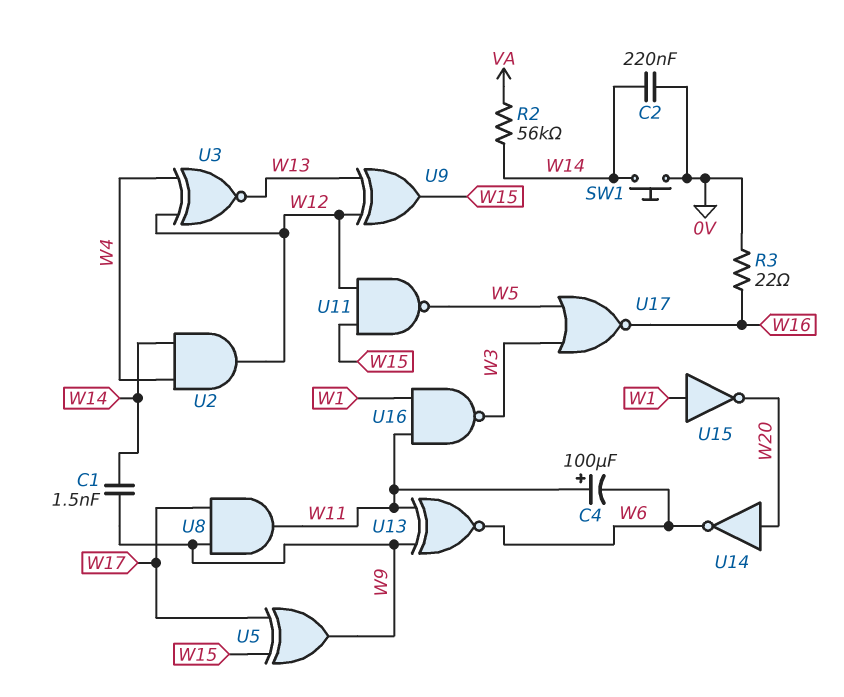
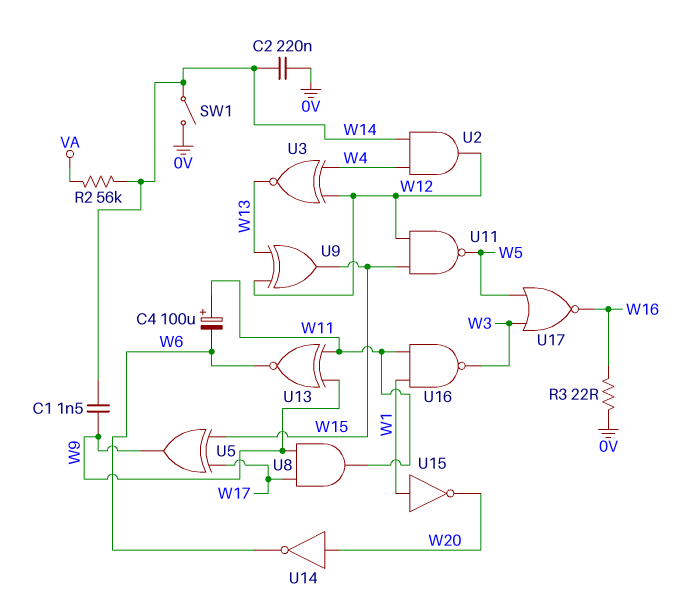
SW1: button (0V, W14) -> switch (0V, W14)

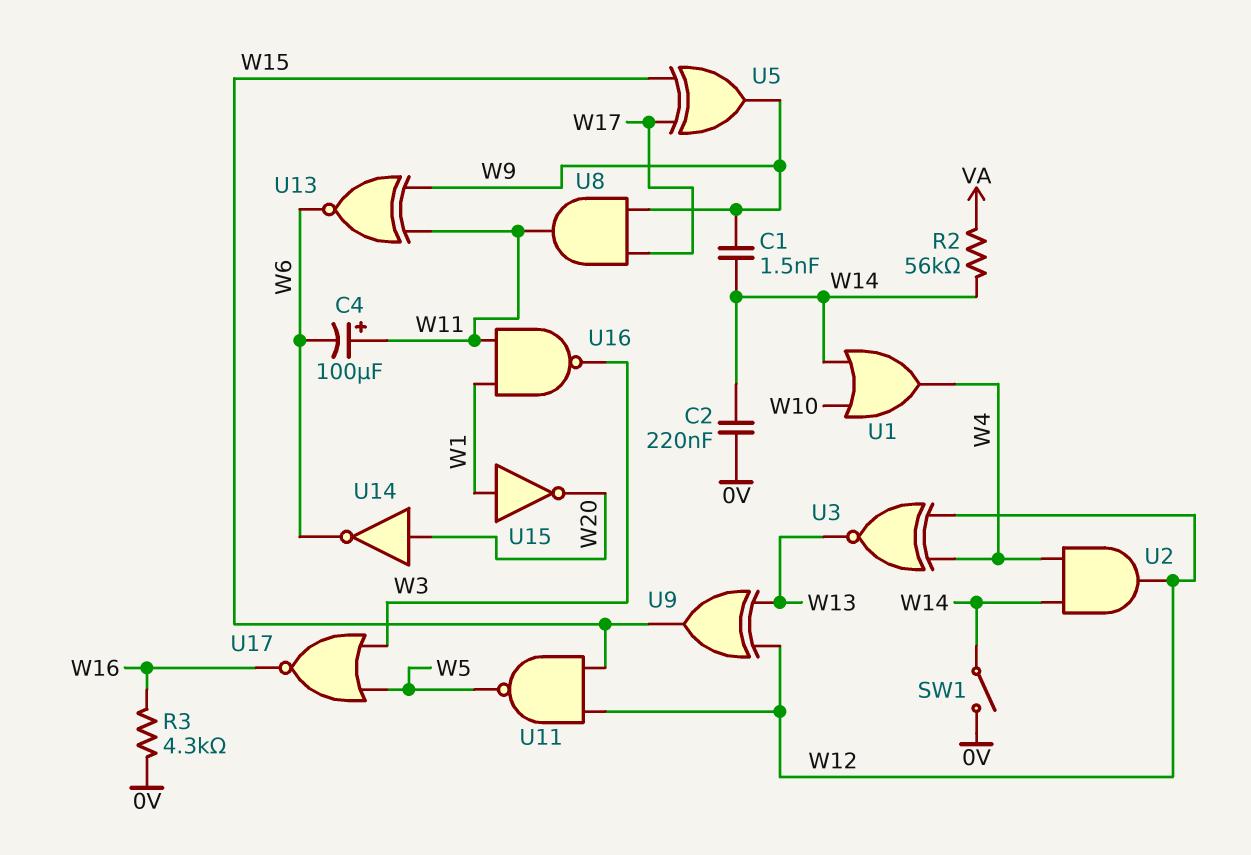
R3: 22 (0V, W16) -> 4.3k (0V, W16)
U1: none -> OR (in W10, in W14, out W4)

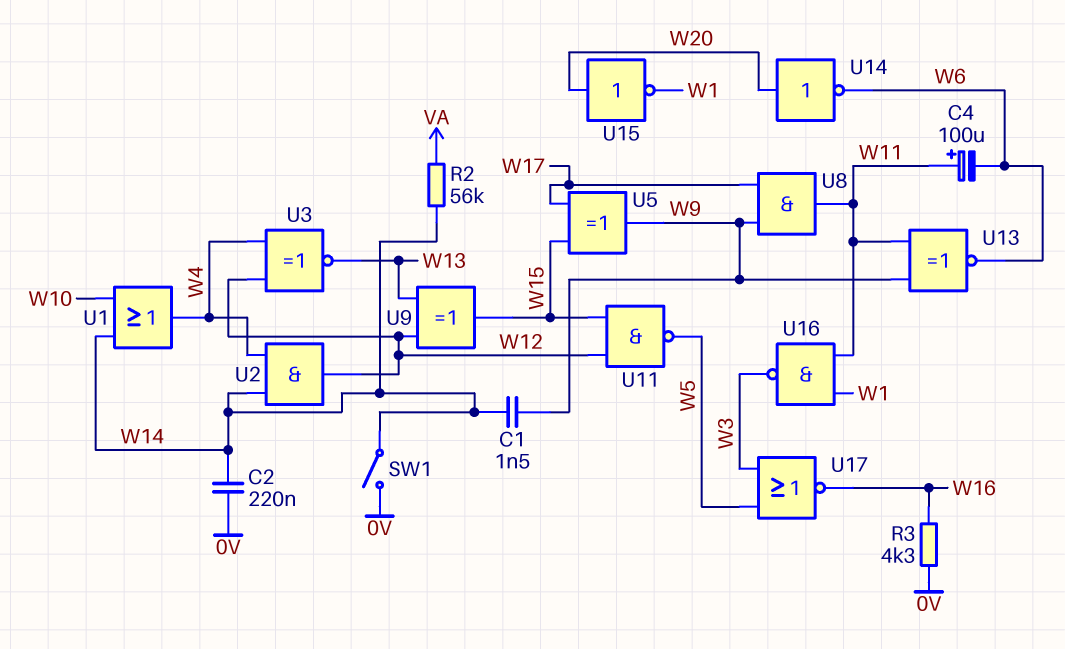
U15: NOT (in W1, out W20) -> NOT (in W20, out W1)

